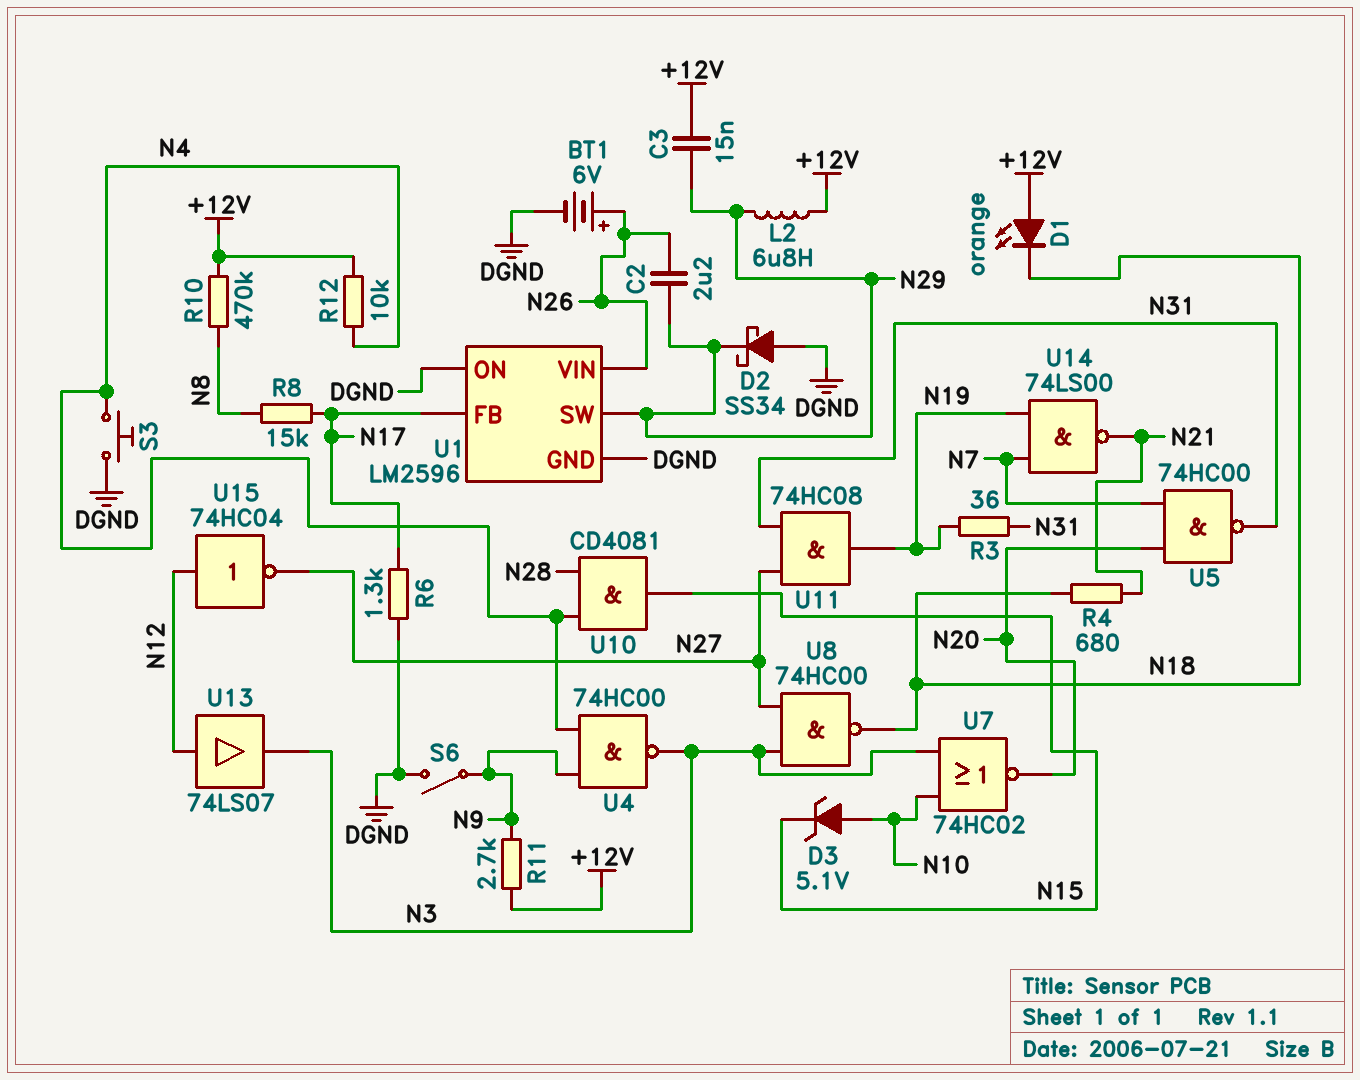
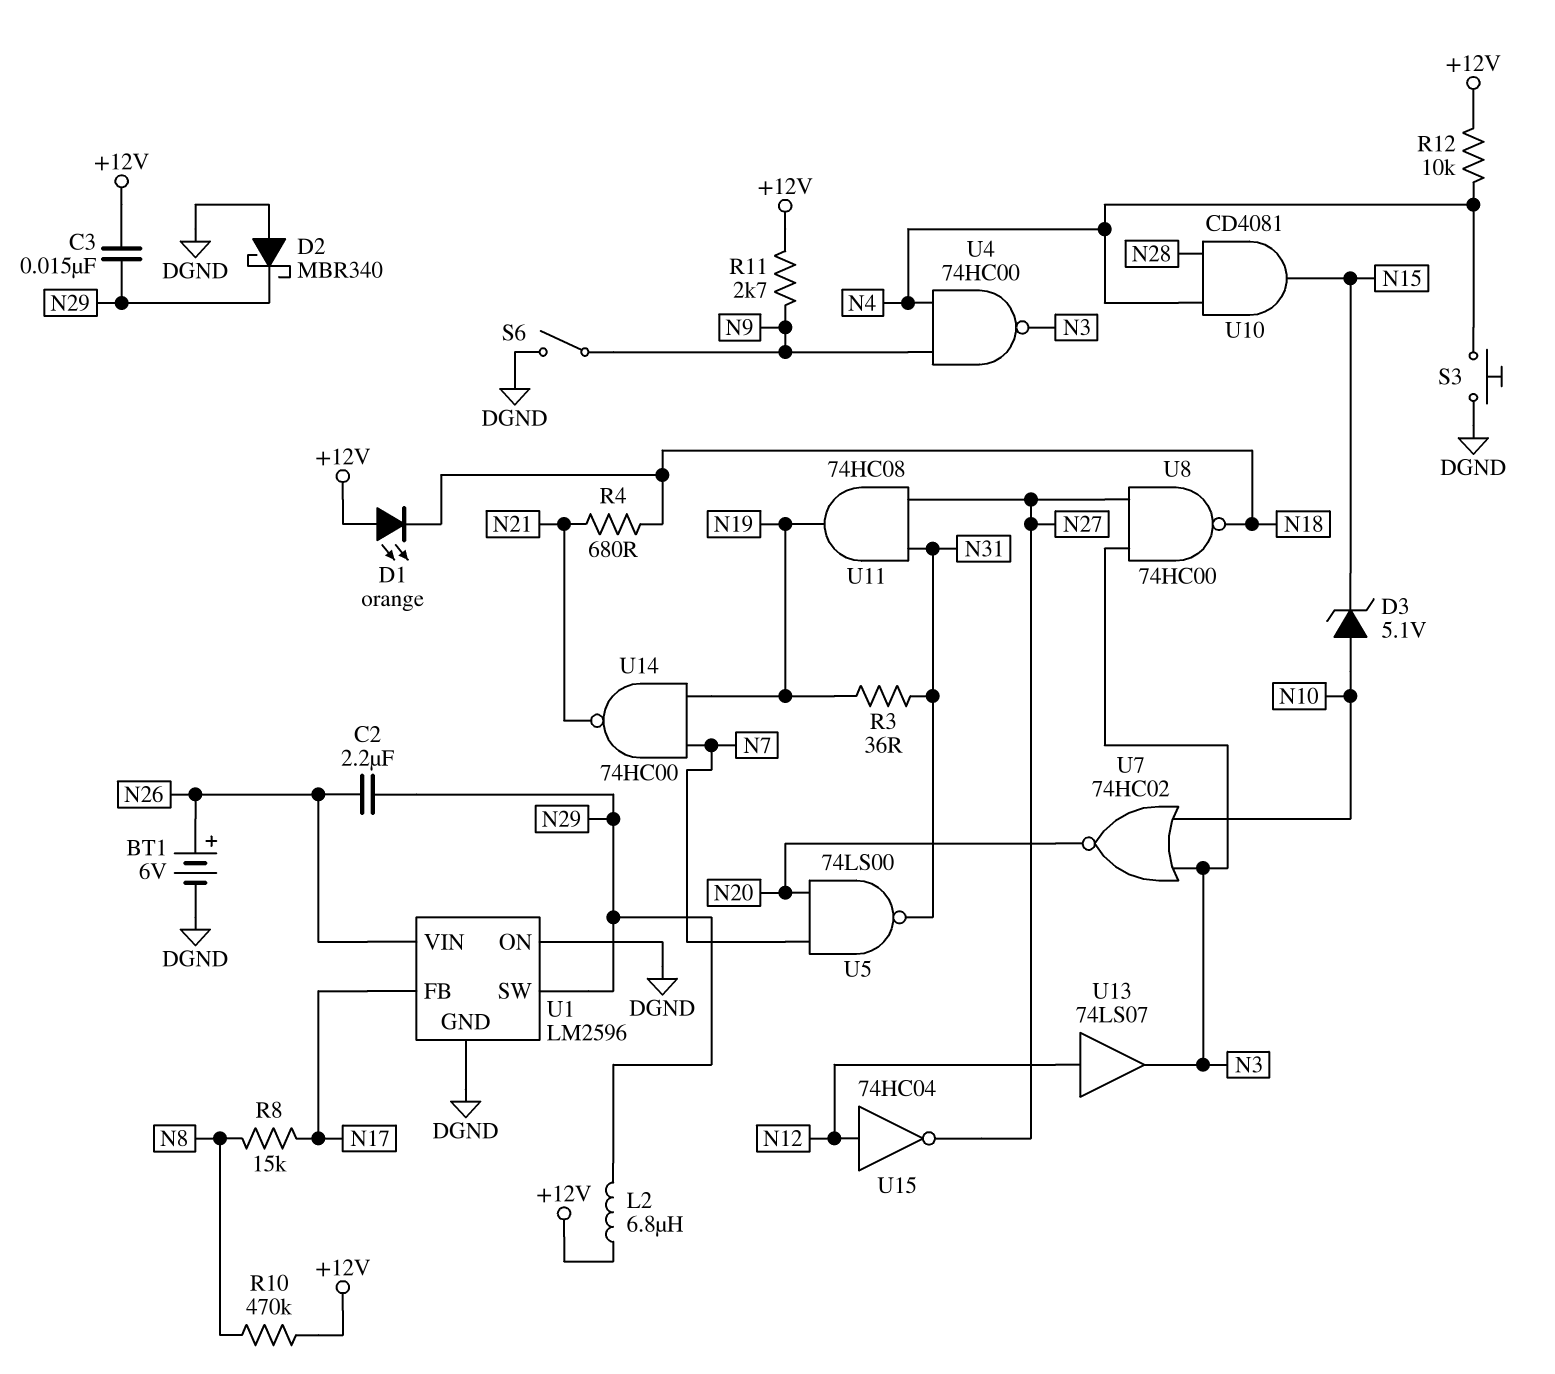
D2: schottky SS34 (A DGND, K N29) -> schottky MBR340 (A DGND, K N29)
R6: 1.3k (DGND, N17) -> none
U5: NAND 74HC00 (in N7, in N20, out N31) -> NAND 74LS00 (in N7, in N20, out N31)
U14: NAND 74LS00 (in N7, in N19, out N21) -> NAND 74HC00 (in N7, in N19, out N21)

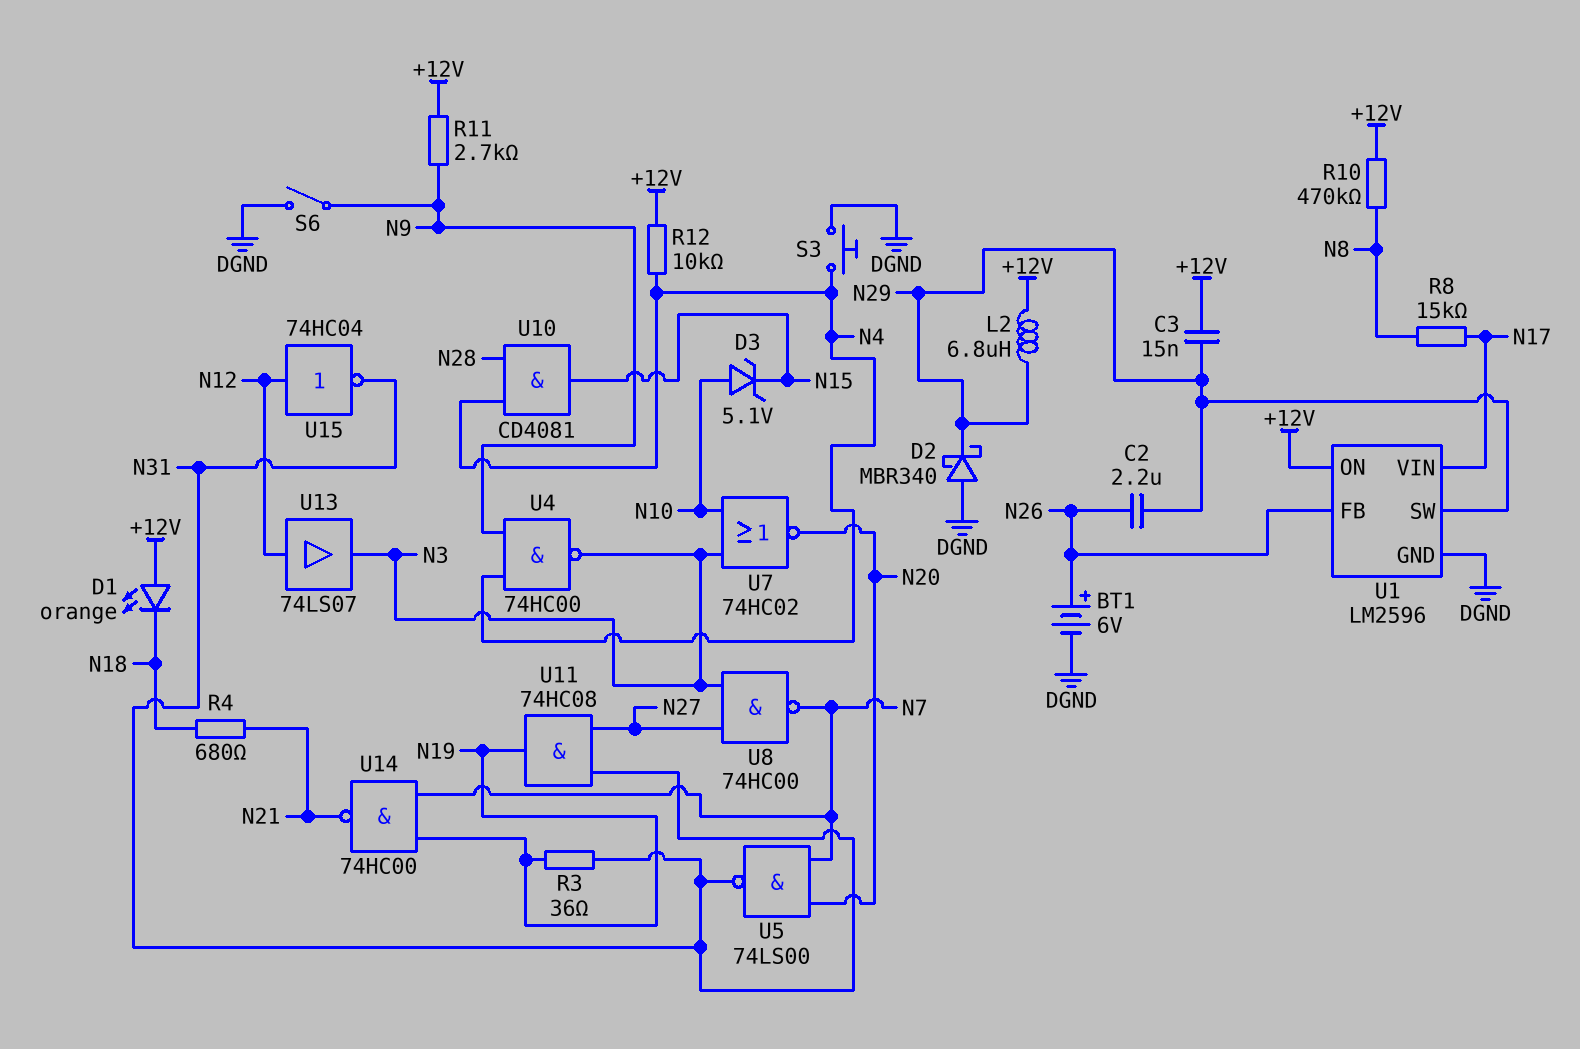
U1 pin FB: N17 -> N26
U1 pin ON: DGND -> +12V
U1 pin VIN: N26 -> N17
U8: NAND 74HC00 (in N3, in N27, out N18) -> NAND 74HC00 (in N3, in N27, out N7)
U15: NOT 74HC04 (in N12, out N27) -> NOT 74HC04 (in N12, out N31)

